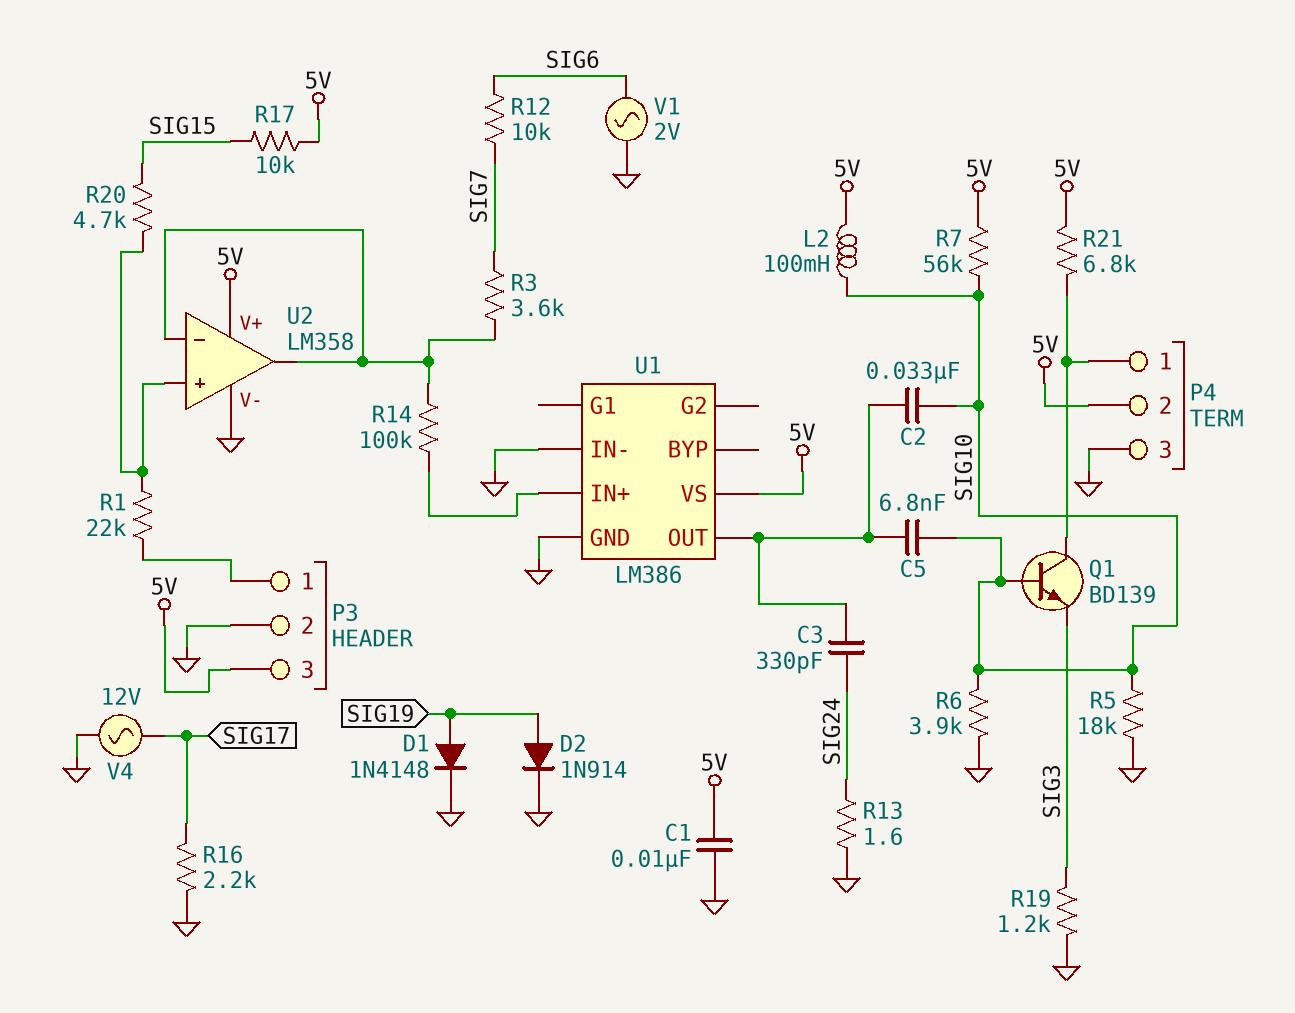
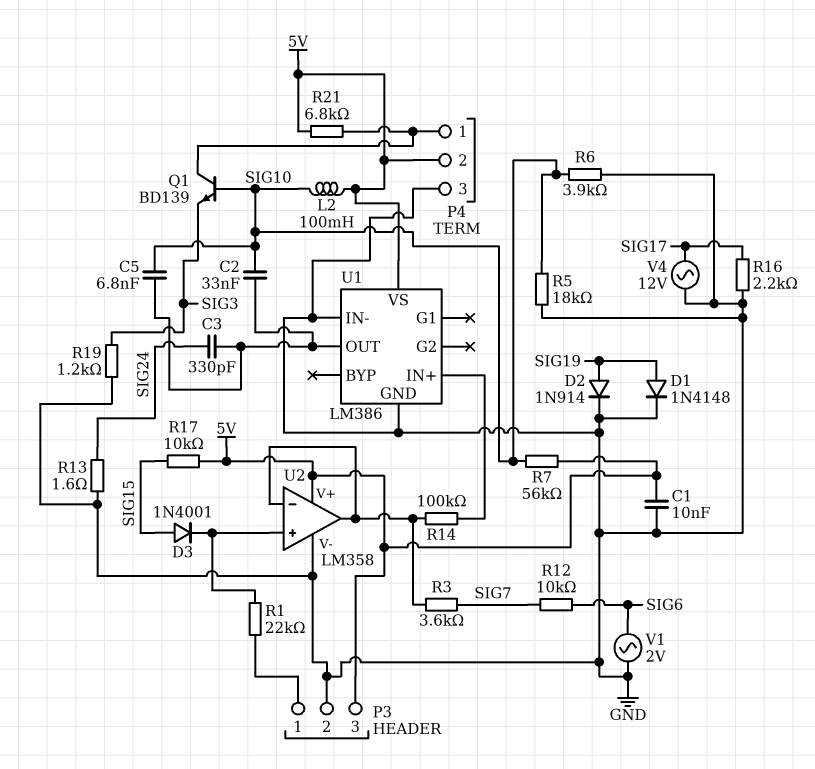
D3: none -> diode 1N4001 (A SIG15, K U2/in+)
R20: 4.7k (SIG15, U2/in+) -> none

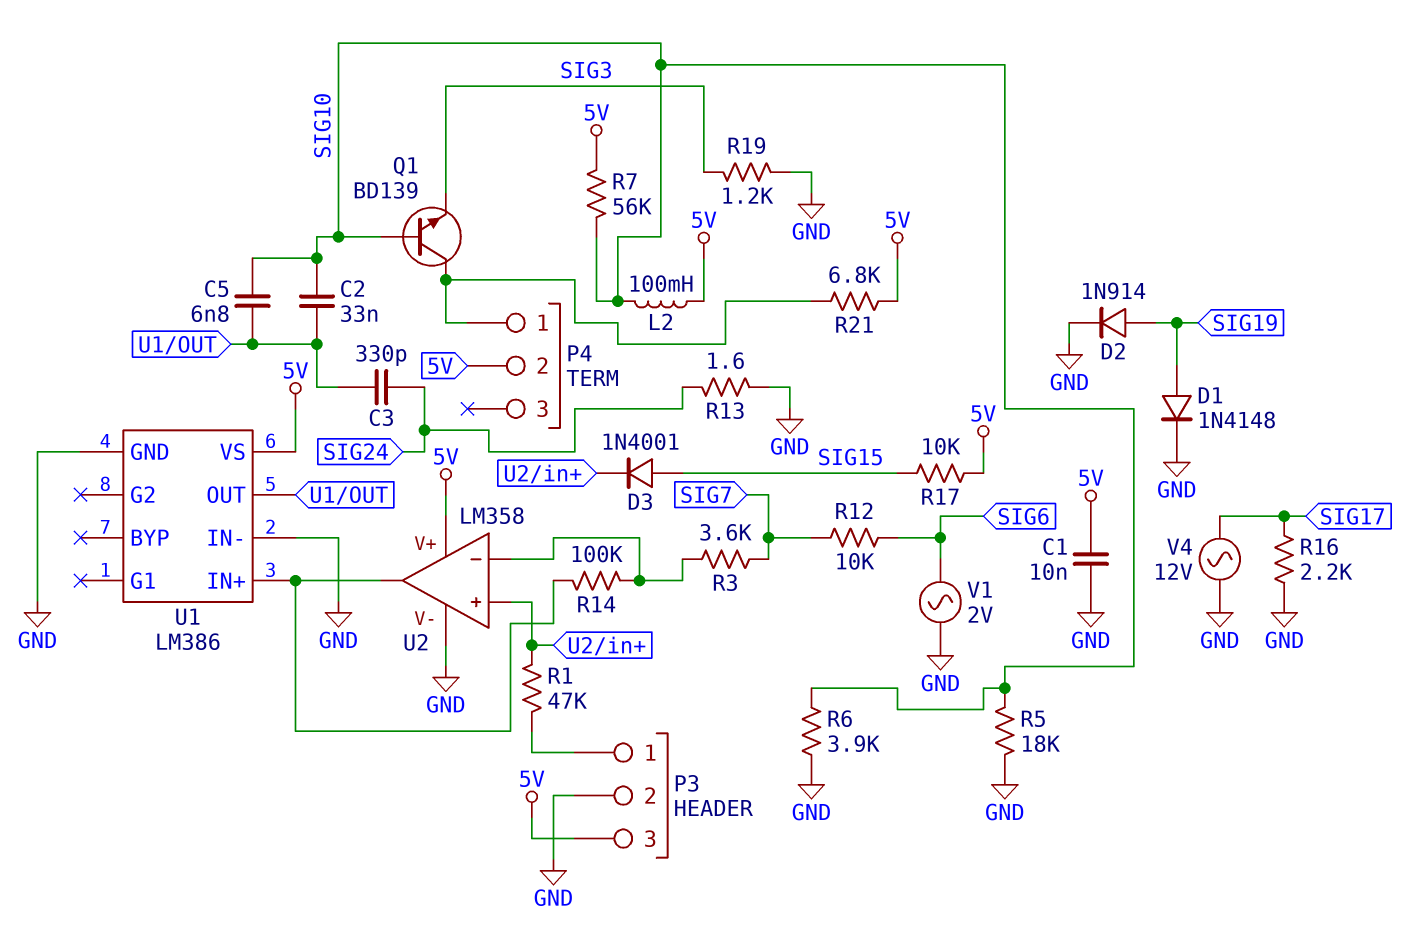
P4 pin 3: GND -> none
R1: 22k (P3/1, U2/in+) -> 47k (P3/1, U2/in+)
U2 pin out: U2/in- -> U1/IN+

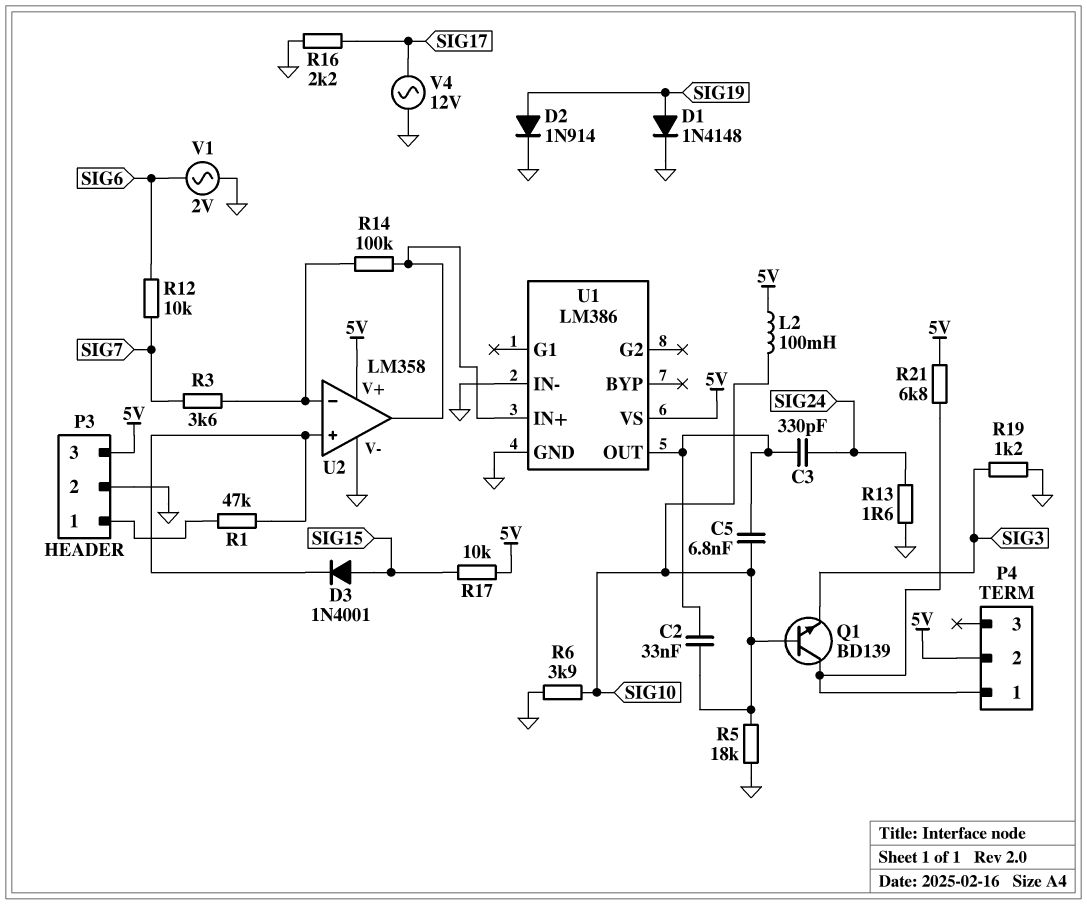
C1: 10nF (5V, GND) -> none
R7: 56k (5V, SIG10) -> none

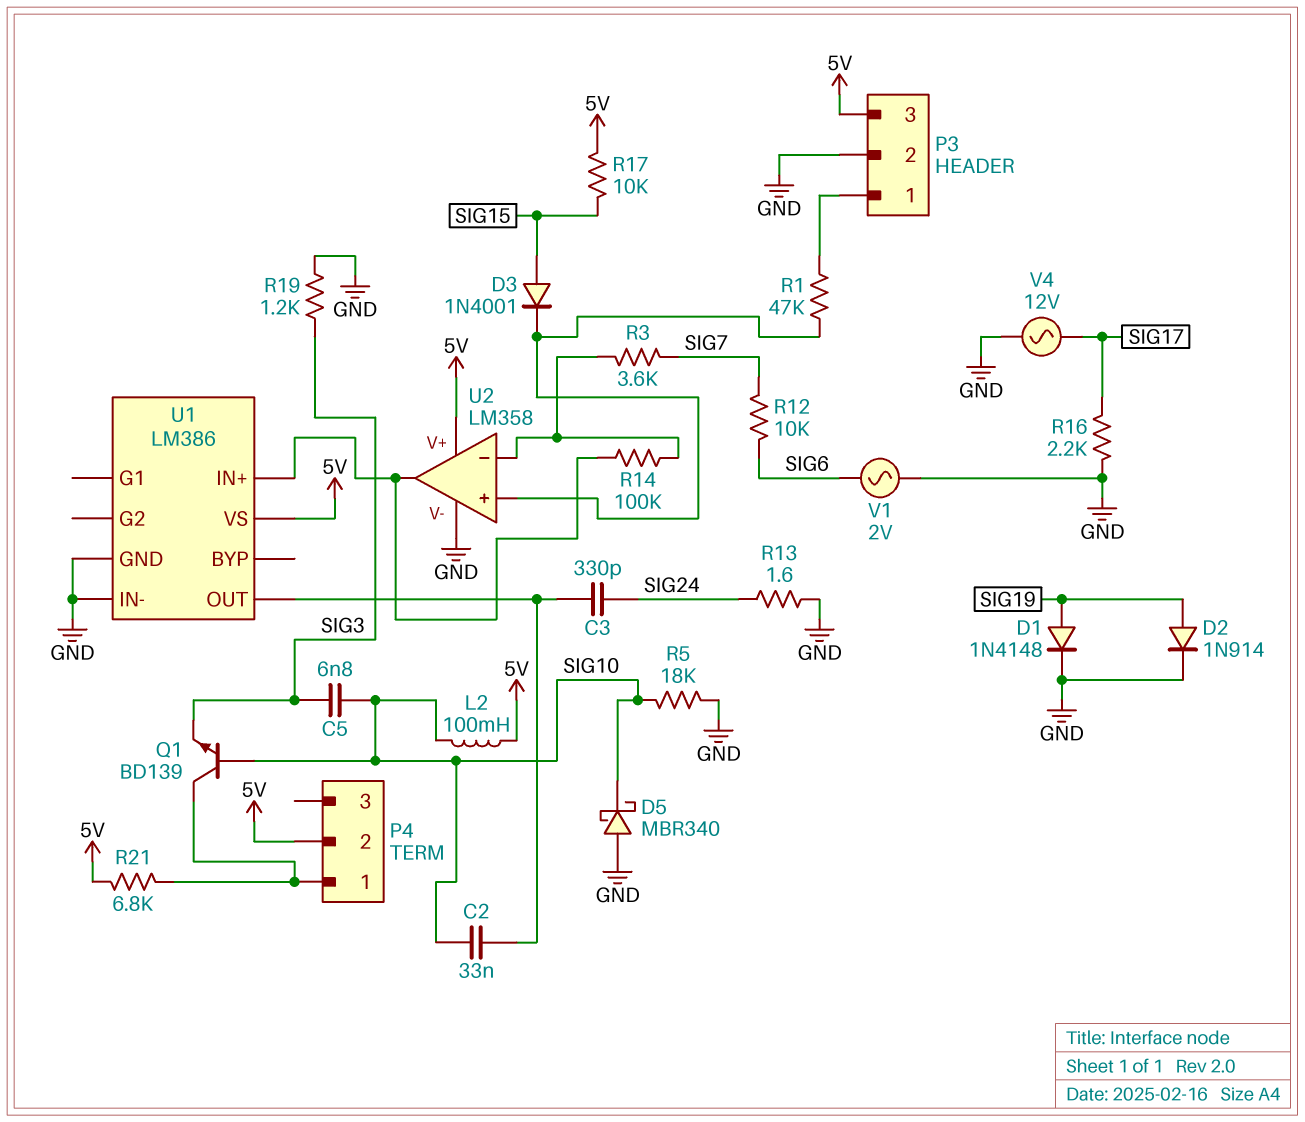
C5: 6.8nF (SIG10, U1/OUT) -> 6.8nF (SIG3, SIG10)
D5: none -> schottky MBR340 (A GND, K SIG10)
R6: 3.9k (GND, SIG10) -> none

